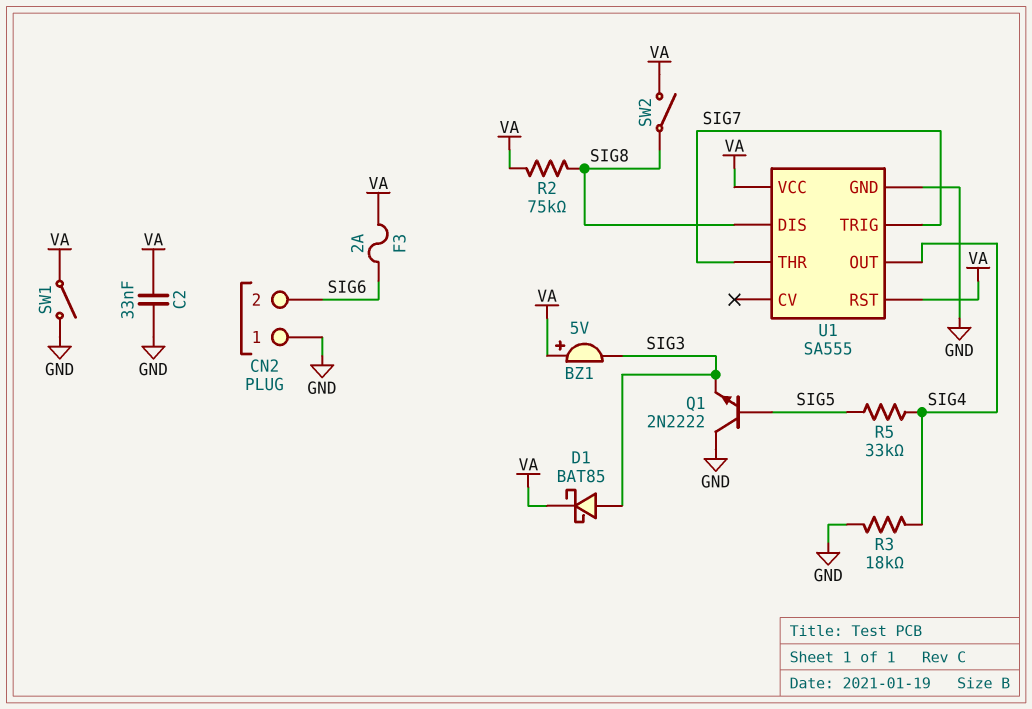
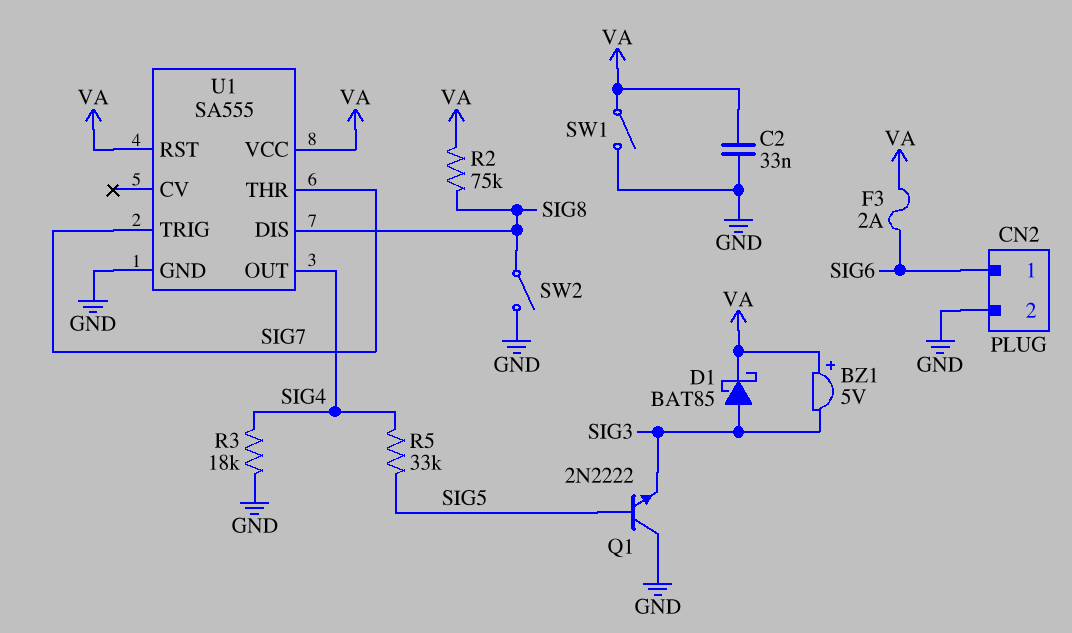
CN2 pin 1: GND -> SIG6
CN2 pin 2: SIG6 -> GND
SW2: switch (SIG8, VA) -> switch (GND, SIG8)

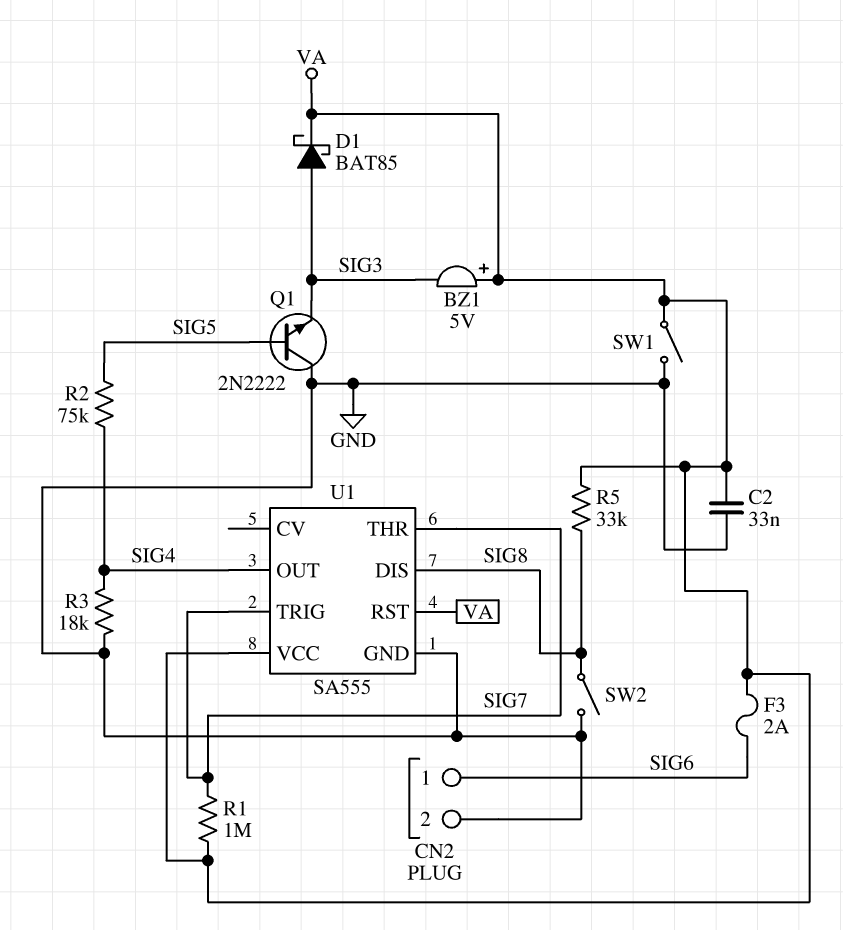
R1: none -> 1M (SIG7, VA)
R2: 75k (SIG8, VA) -> 75k (SIG4, SIG5)
R5: 33k (SIG4, SIG5) -> 33k (SIG8, VA)

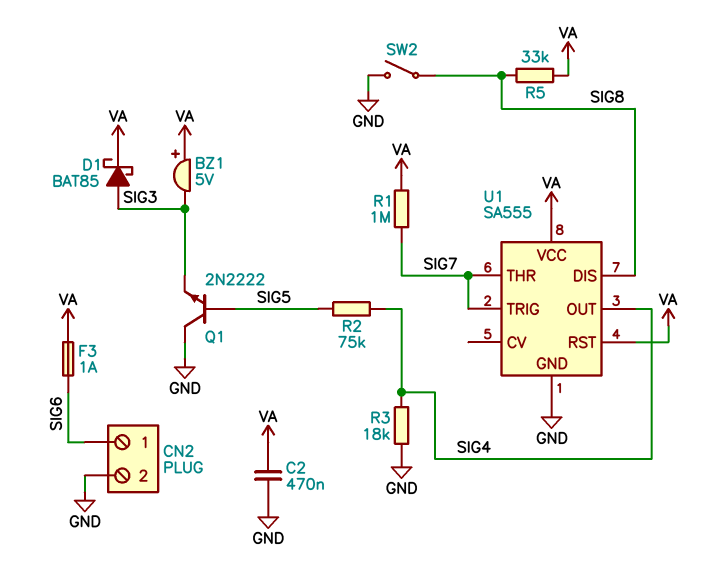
C2: 33nF (GND, VA) -> 470nF (GND, VA)
F3: 2A (SIG6, VA) -> 1A (SIG6, VA)
SW1: switch (GND, VA) -> none

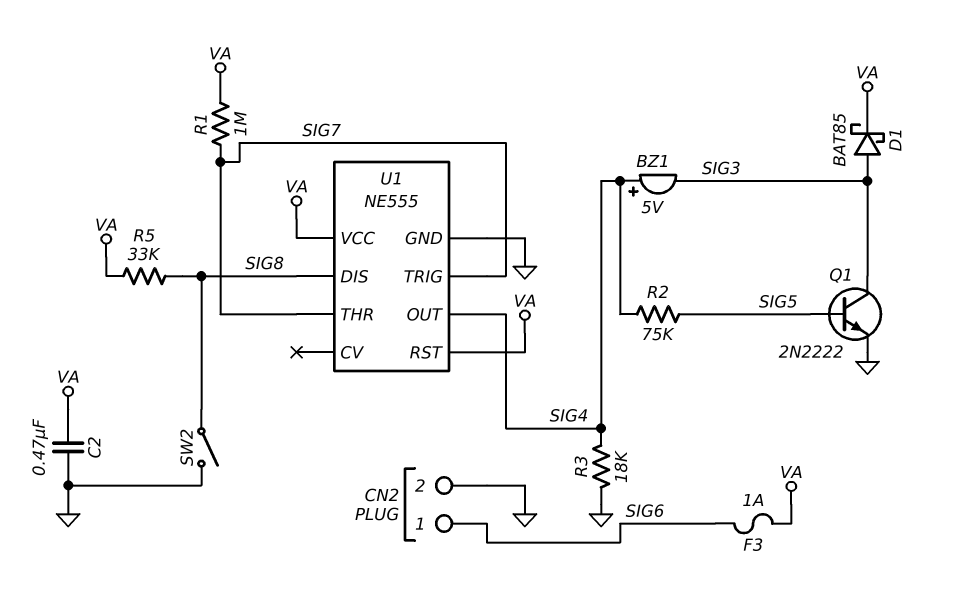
BZ1: buzzer 5V (plus VA, minus SIG3) -> buzzer 5V (plus SIG4, minus SIG3)
Q1: NPN 2N2222 (B SIG5, C GND, E SIG3) -> NPN 2N2222 (B SIG5, C SIG3, E GND)
U1: SA555 -> NE555

